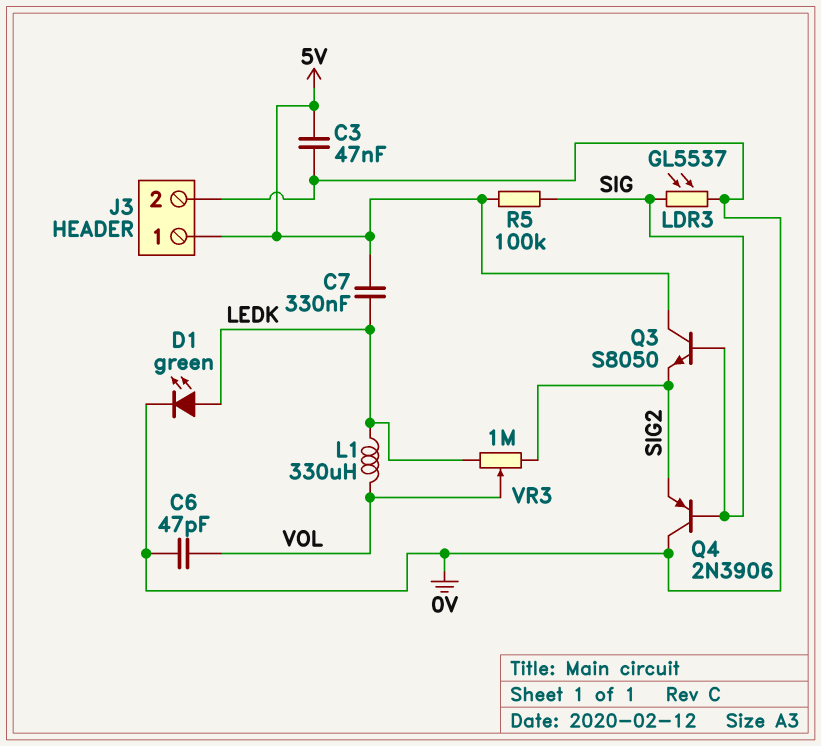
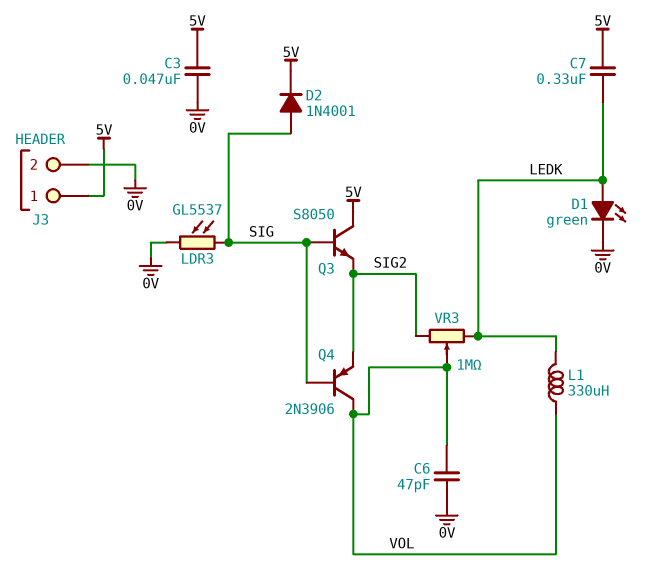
D2: none -> diode 1N4001 (A SIG, K 5V)
Q4: PNP 2N3906 (B SIG, C 0V, E SIG2) -> PNP 2N3906 (B SIG, C VOL, E SIG2)
R5: 100k (5V, SIG) -> none

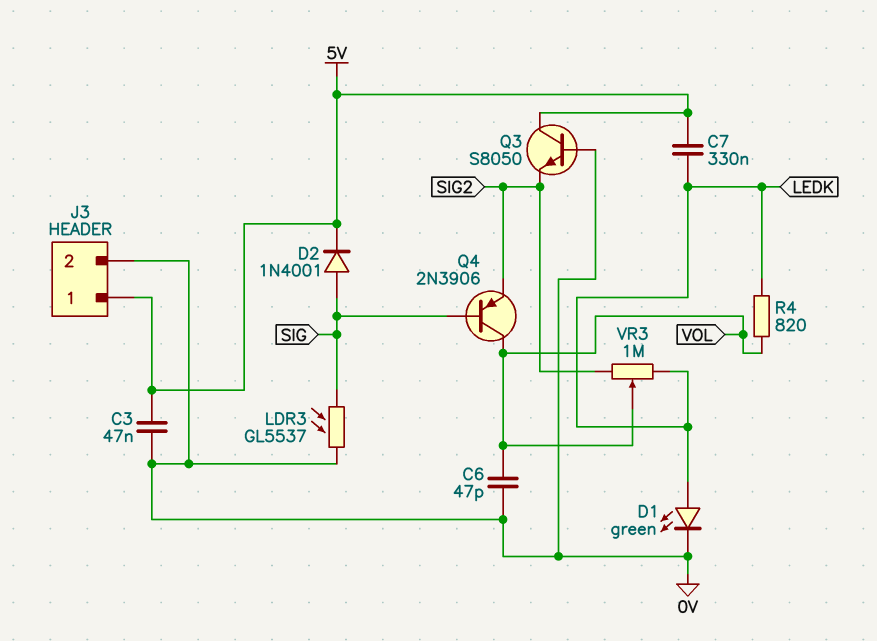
L1: 330uH (LEDK, VOL) -> none
Q3: NPN S8050 (B SIG, C 5V, E SIG2) -> NPN S8050 (B 0V, C 5V, E SIG2)
R4: none -> 820 (LEDK, VOL)

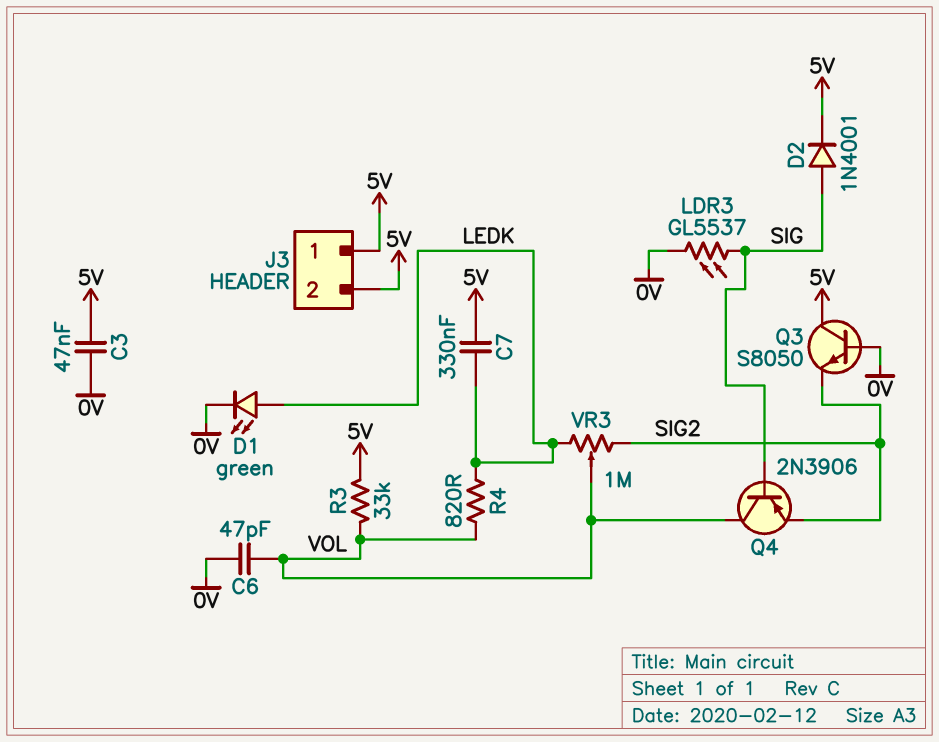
J3 pin 2: 0V -> 5V
R3: none -> 33k (5V, VOL)

